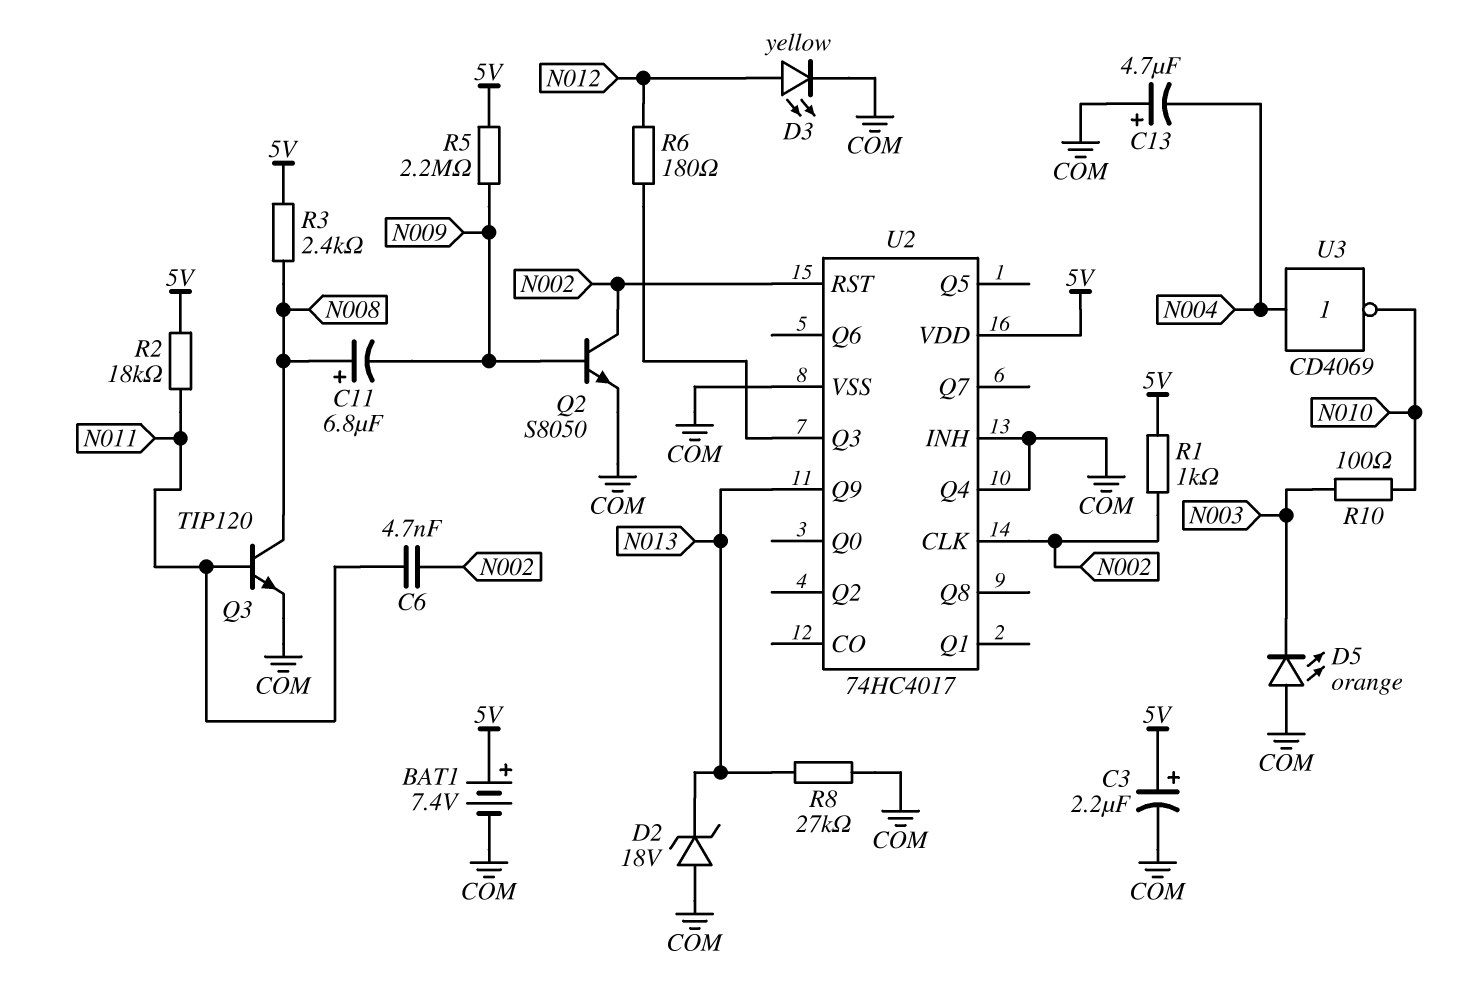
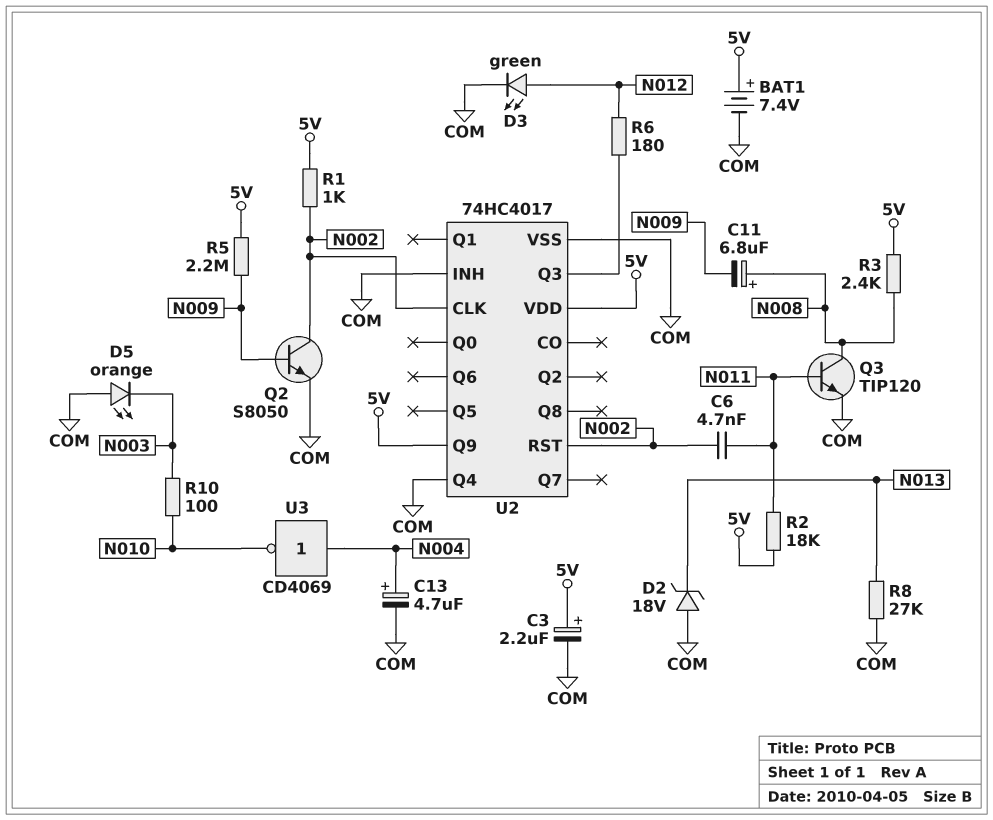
C13: 4.7uF (plus COM, minus N004) -> 4.7uF (plus N004, minus COM)
D3: LED yellow (A N012, K COM) -> LED green (A N012, K COM)
U2 pin Q9: N013 -> 5V

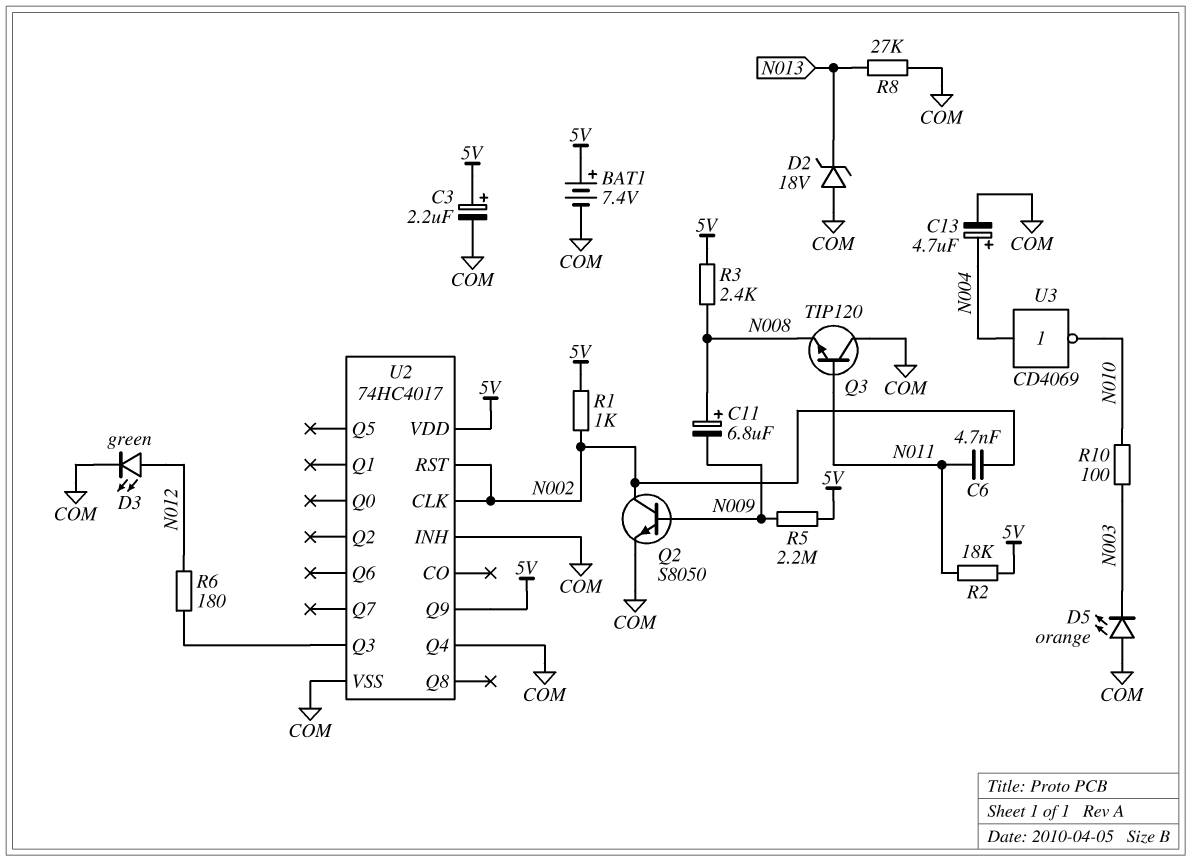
Q3: NPN TIP120 (B N011, C N008, E COM) -> NPN TIP120 (B N011, C COM, E N008)

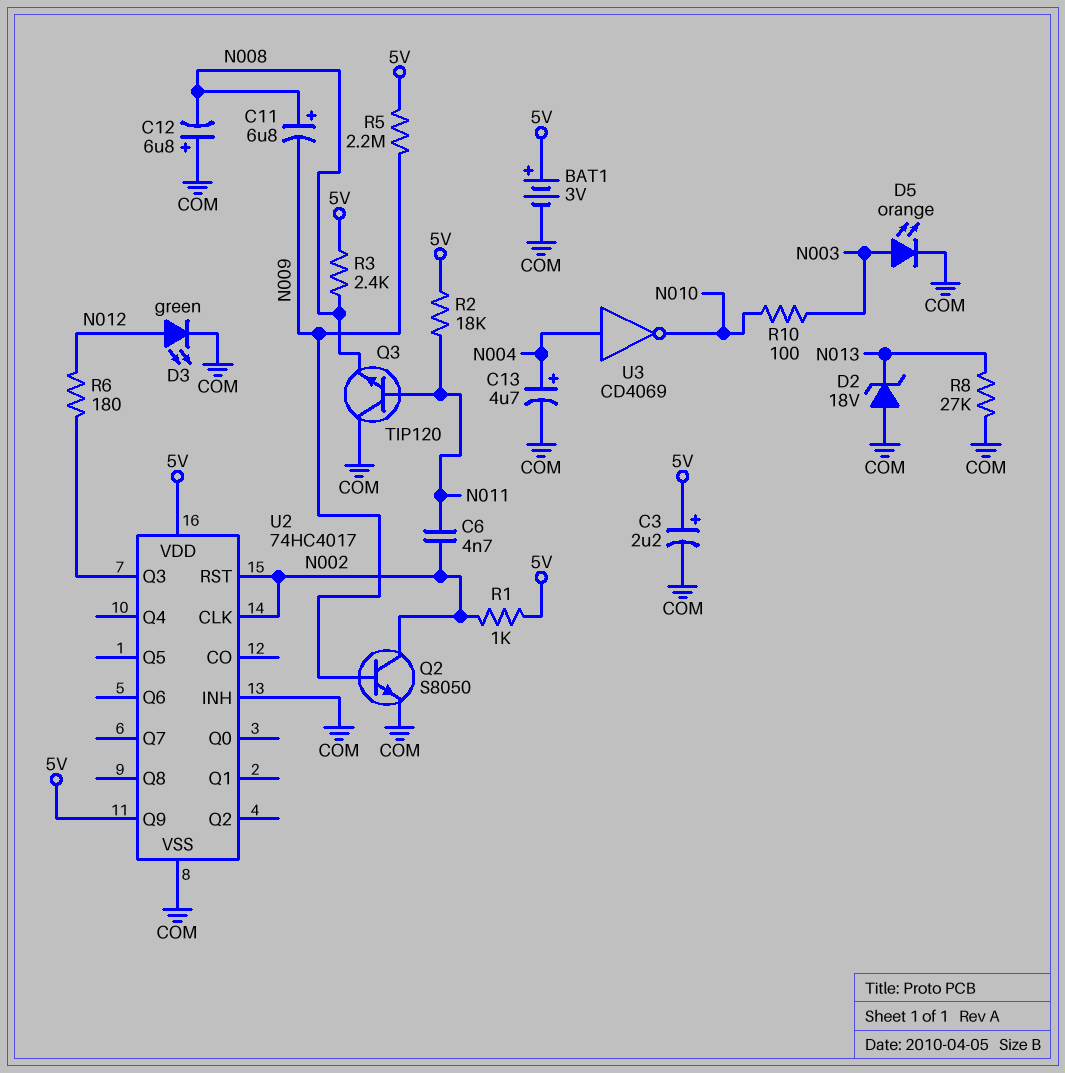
BAT1: 7.4V (plus 5V, minus COM) -> 3V (plus 5V, minus COM)
C12: none -> 6.8uF (plus COM, minus N008)
D5: LED orange (A COM, K N003) -> LED orange (A N003, K COM)
U2 pin Q4: COM -> none

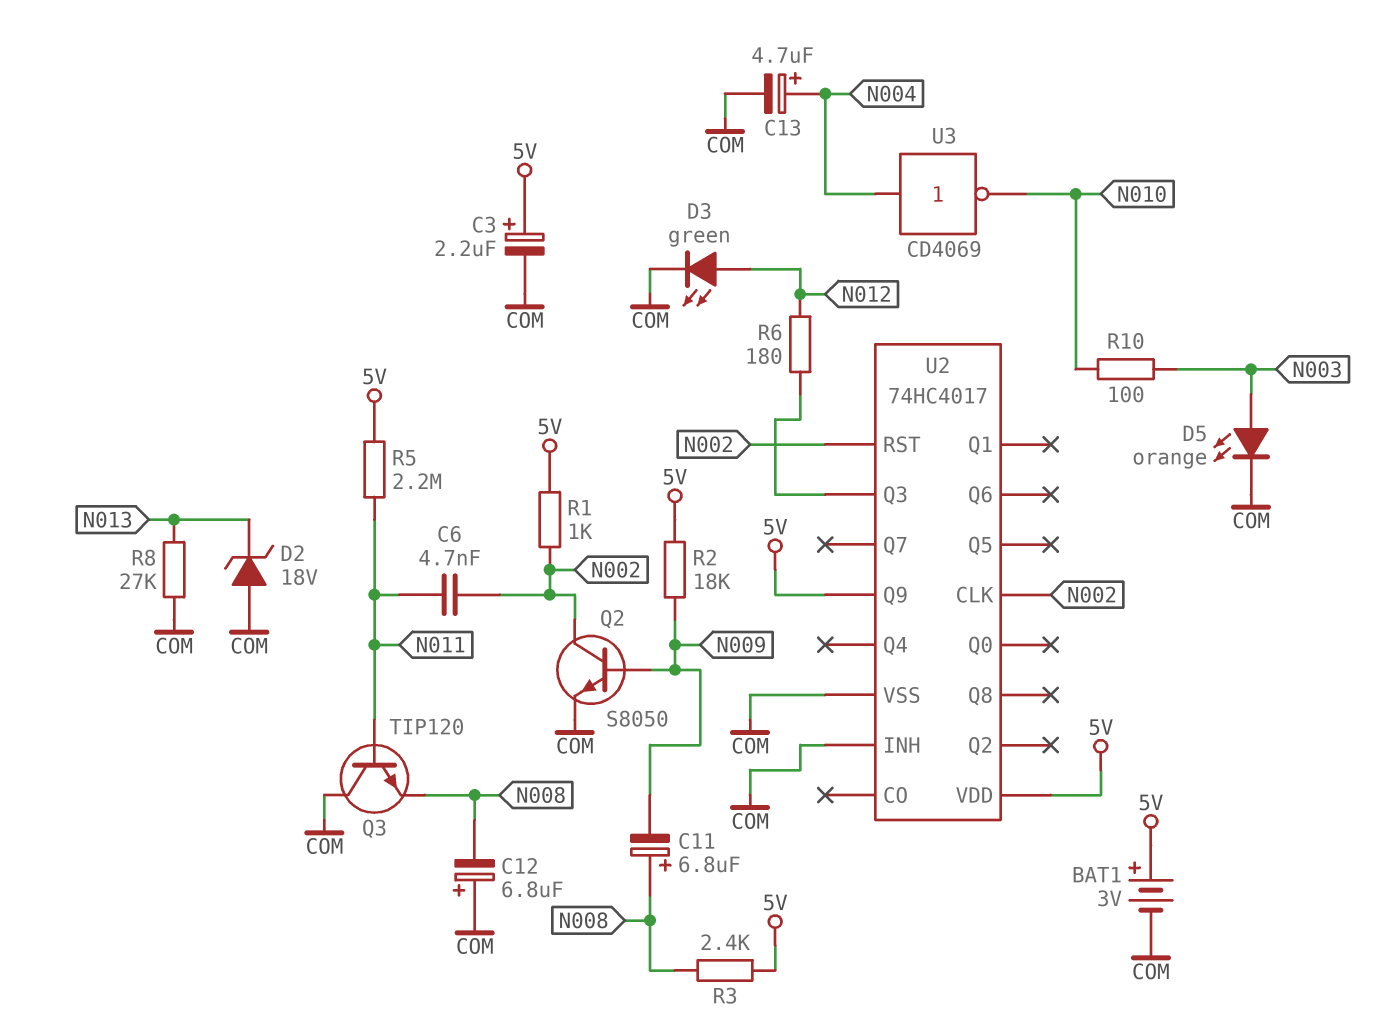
R2: 18k (5V, N011) -> 18k (5V, N009)
R5: 2.2M (5V, N009) -> 2.2M (5V, N011)

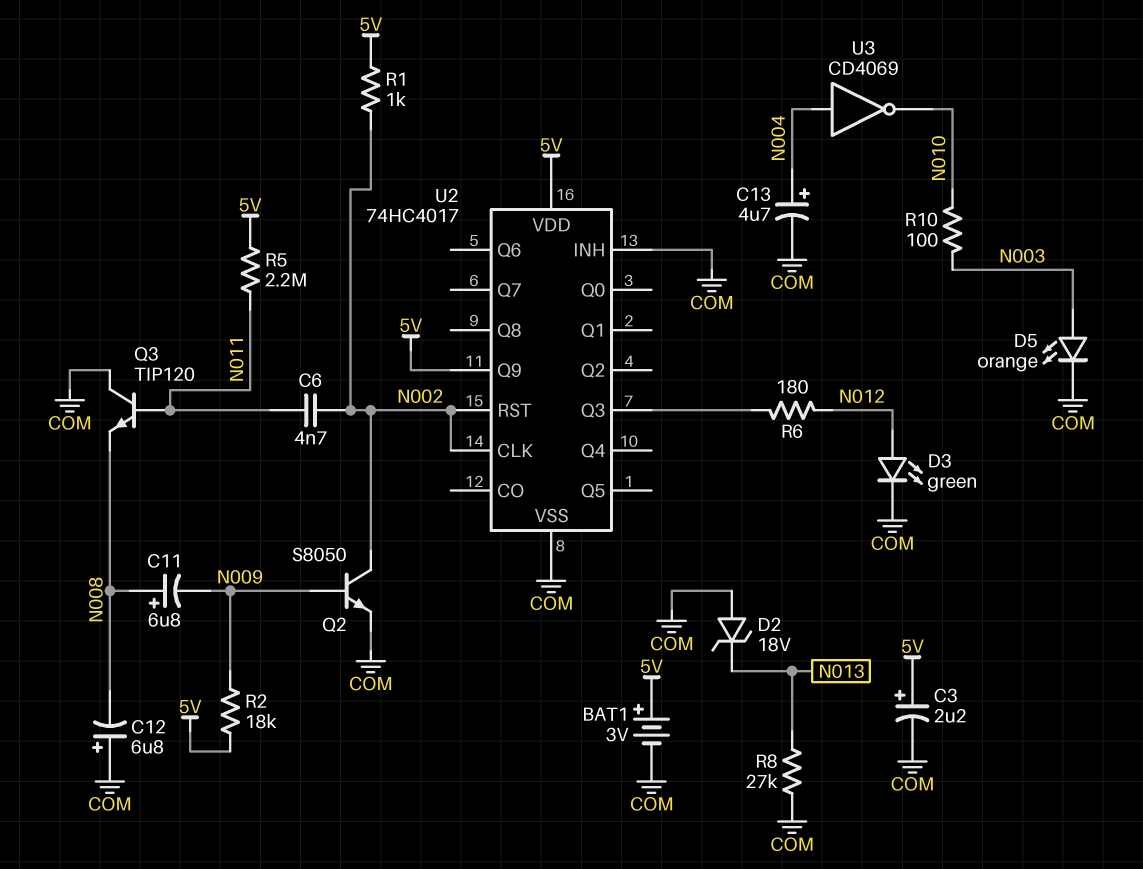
R3: 2.4k (5V, N008) -> none

